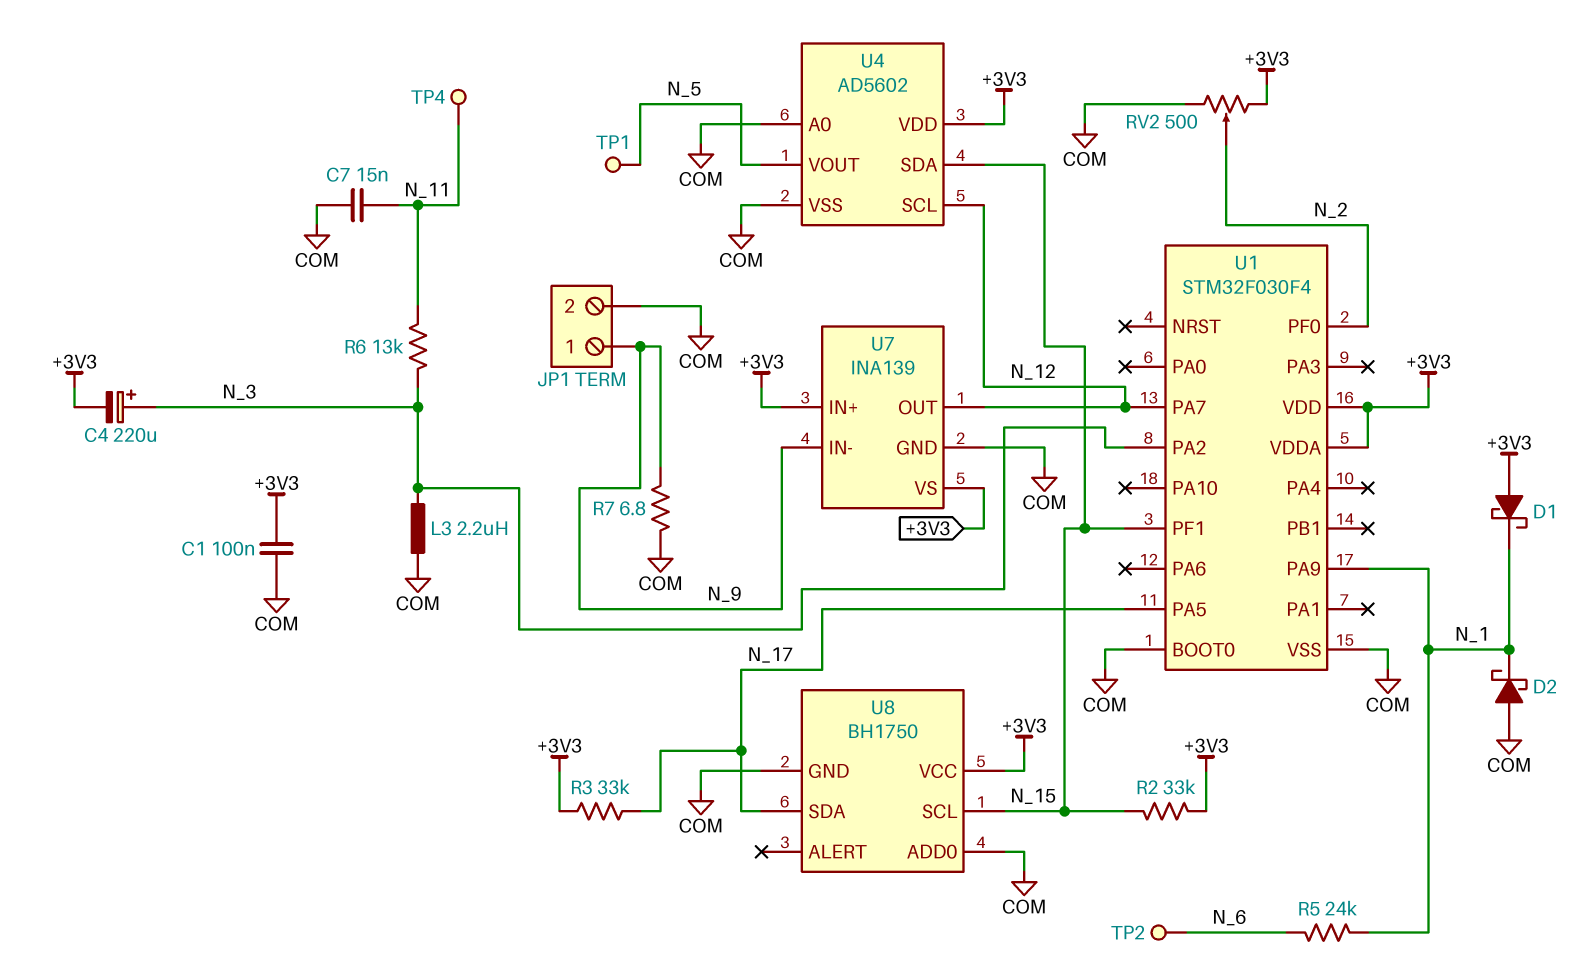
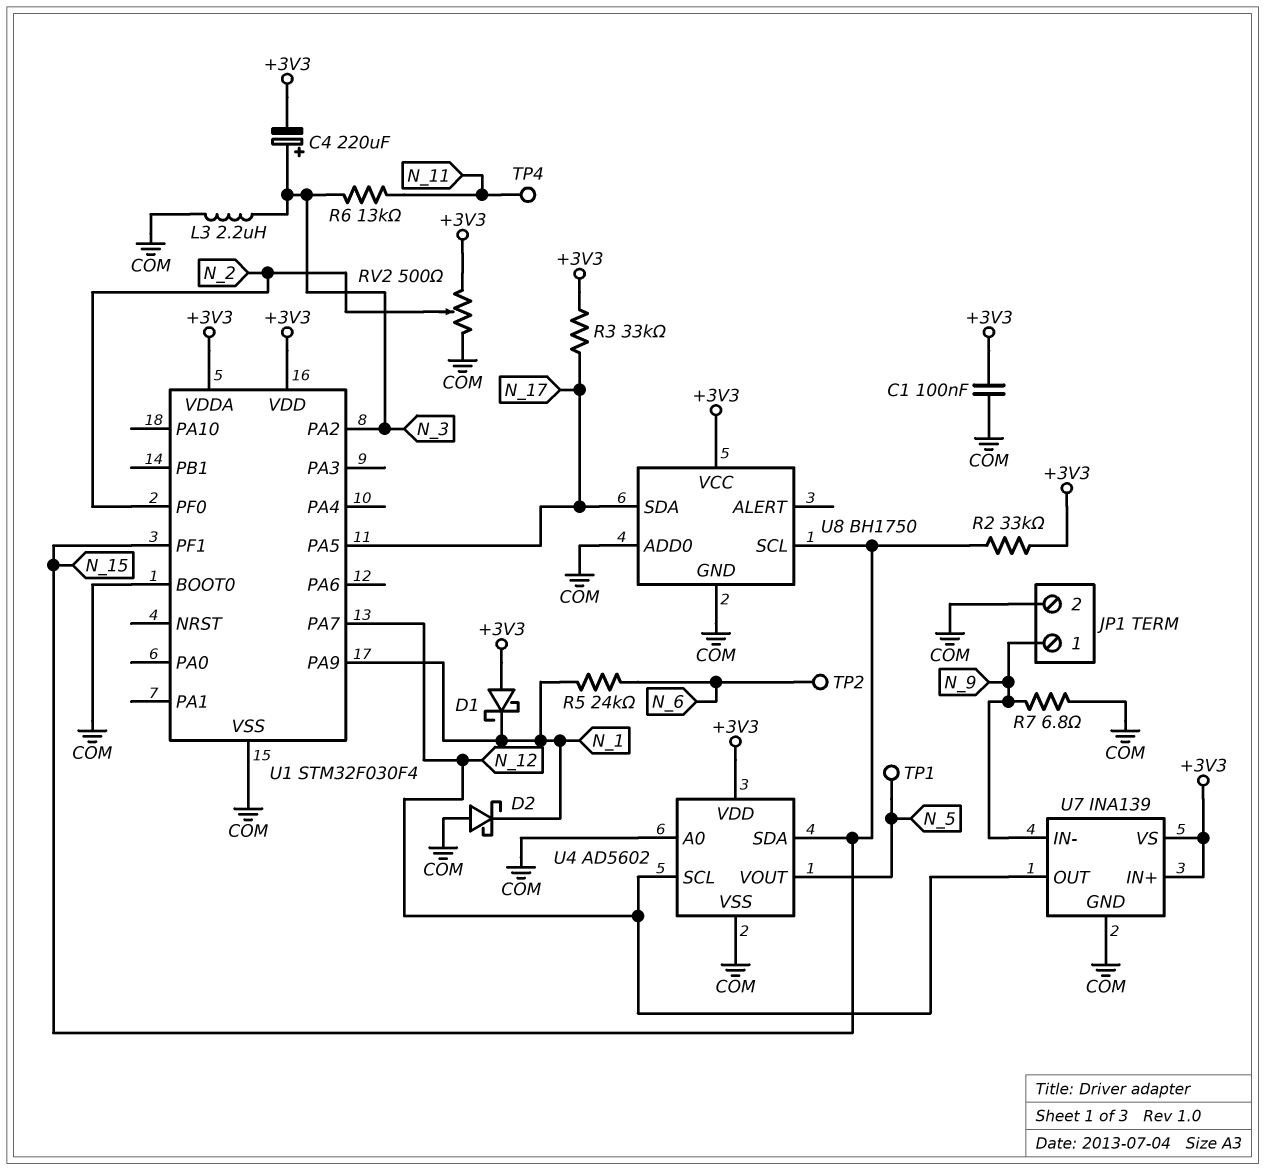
C7: 15nF (COM, N_11) -> none

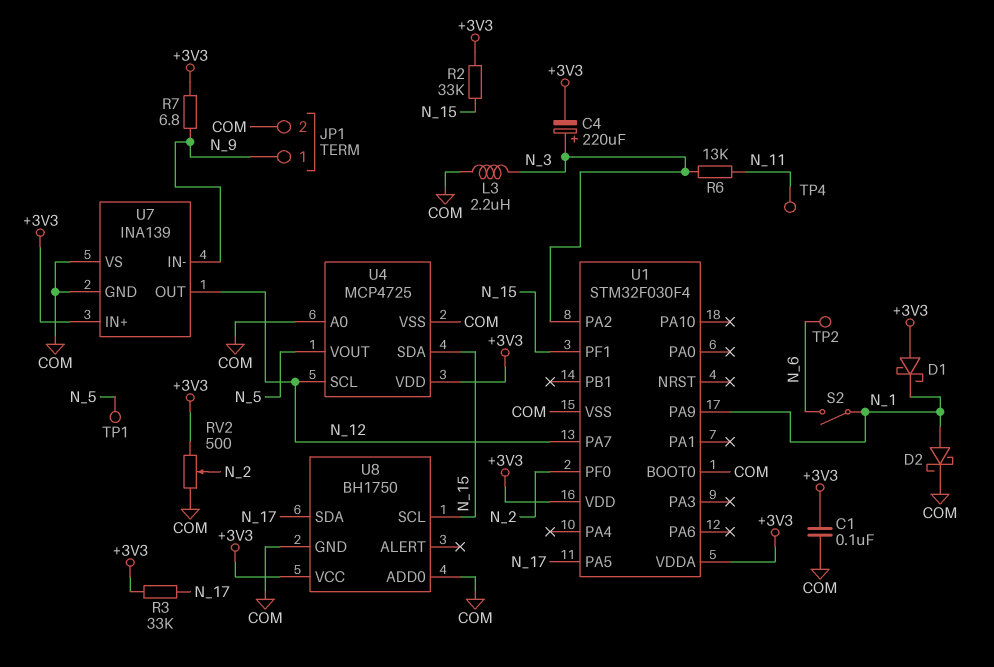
D2: schottky (A COM, K N_1) -> schottky (A N_1, K COM)
R5: 24k (N_1, N_6) -> none
R7: 6.8 (COM, N_9) -> 6.8 (+3V3, N_9)
S2: none -> switch (N_1, N_6)
U4: AD5602 -> MCP4725
U7 pin VS: +3V3 -> COM

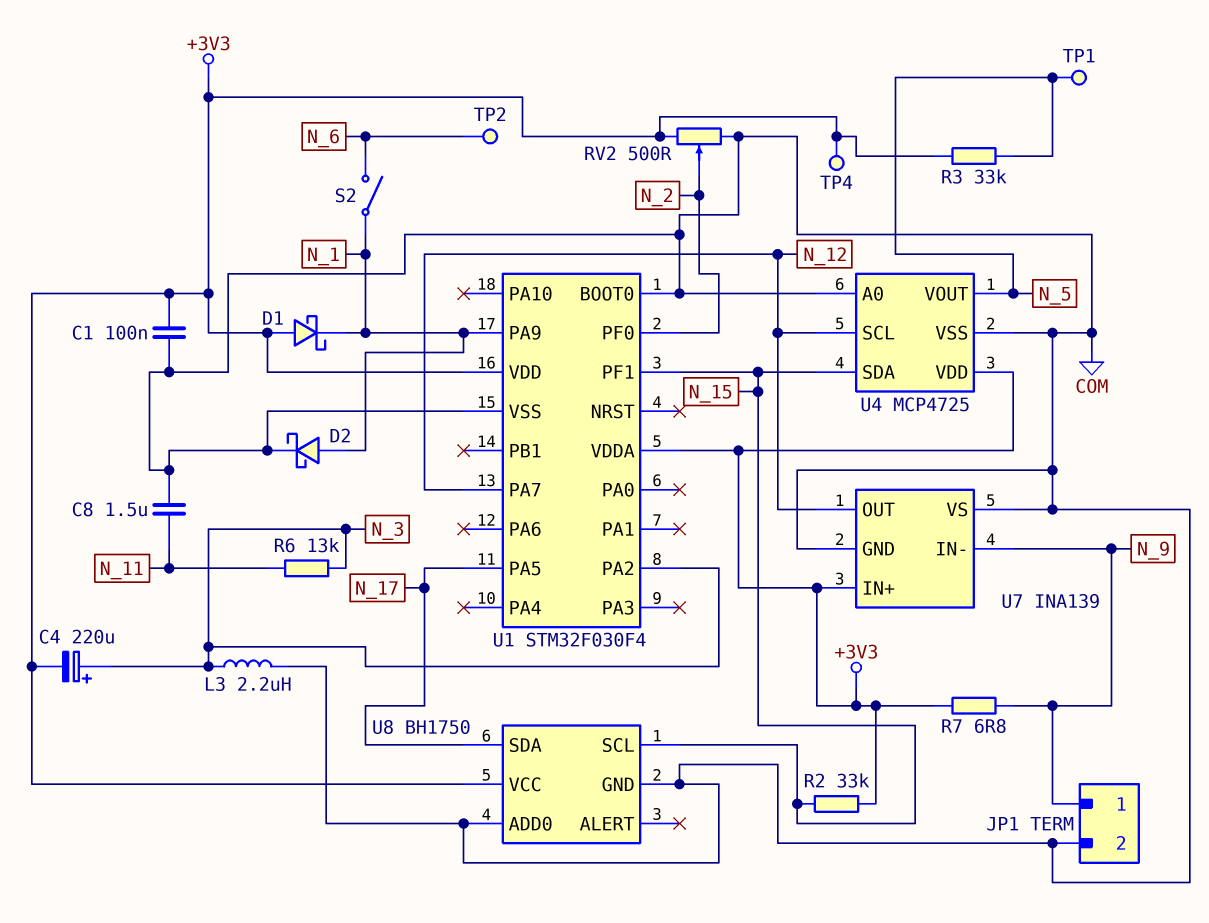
C8: none -> 1.5uF (COM, N_11)
R3: 33k (+3V3, N_17) -> 33k (+3V3, N_5)
TP4: test point (N_11) -> test point (+3V3)

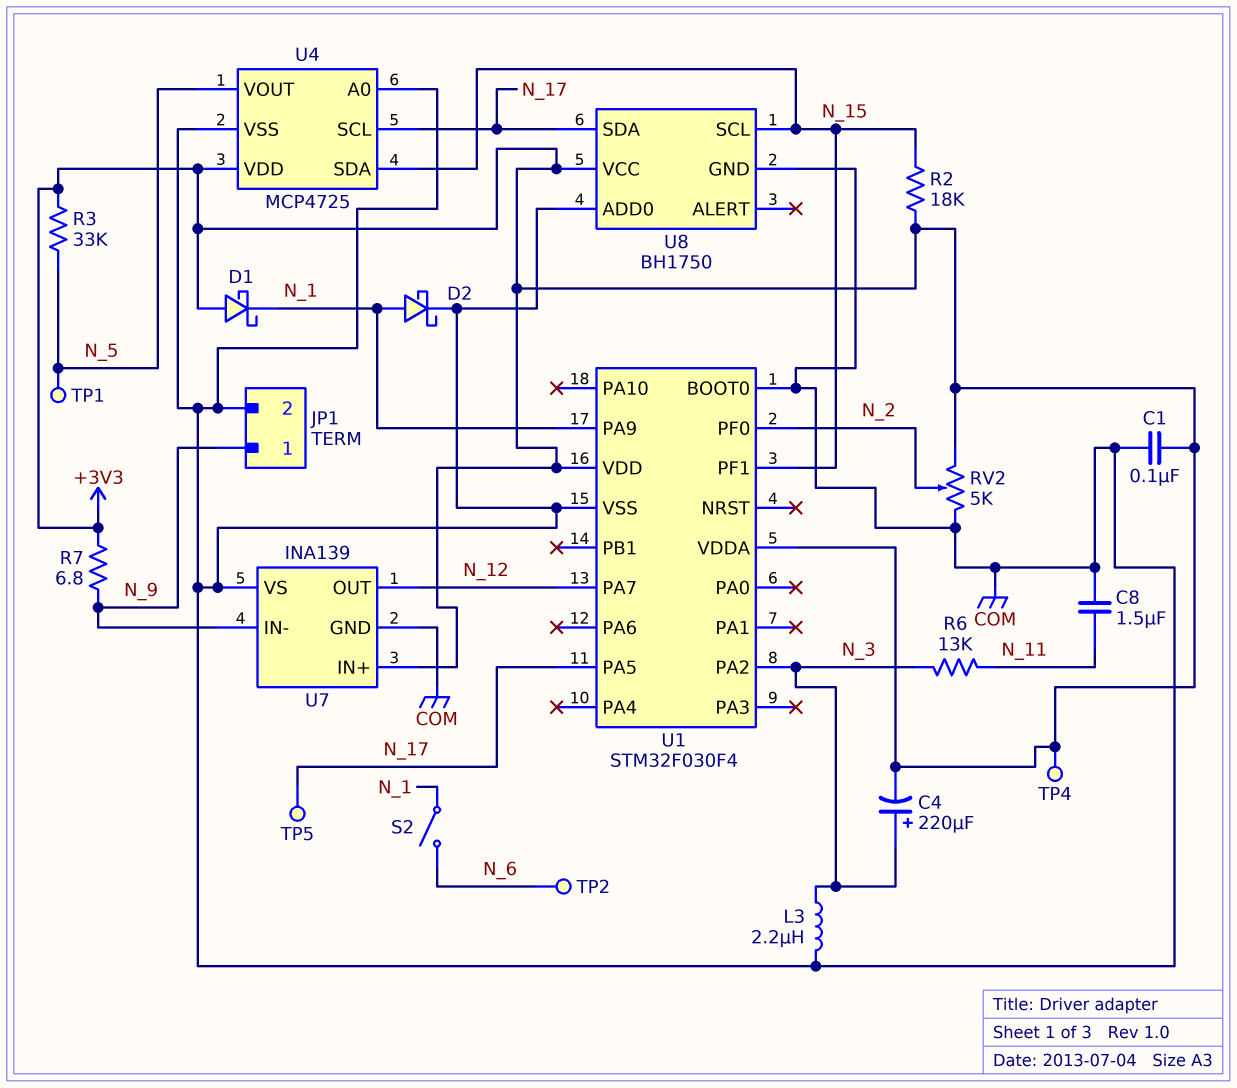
R2: 33k (+3V3, N_15) -> 18k (+3V3, N_15)
RV2: 500 (+3V3, COM, wiper N_2) -> 5k (+3V3, COM, wiper N_2)
TP5: none -> test point (N_17)
U4 pin SCL: N_12 -> N_17

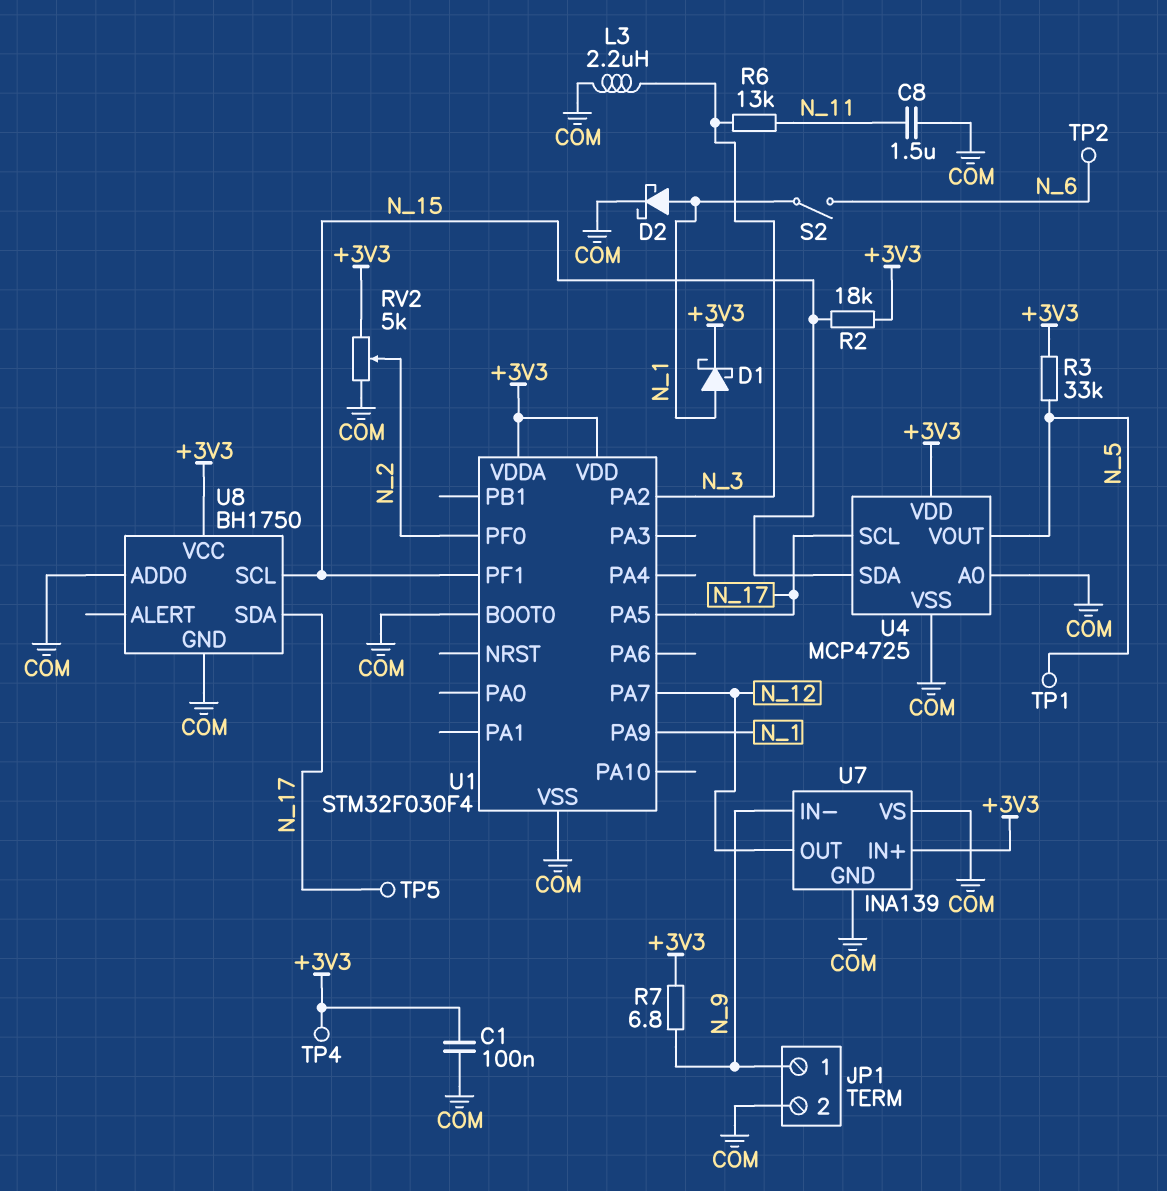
C4: 220uF (plus N_3, minus +3V3) -> none
D1: schottky (A +3V3, K N_1) -> schottky (A N_1, K +3V3)

